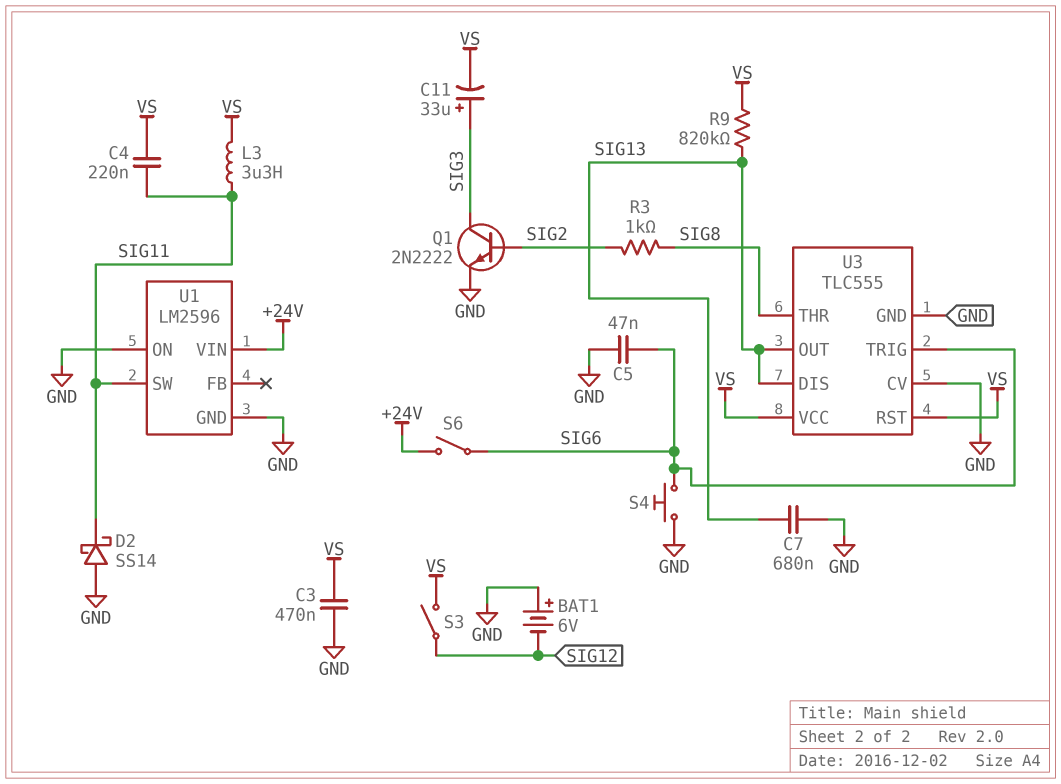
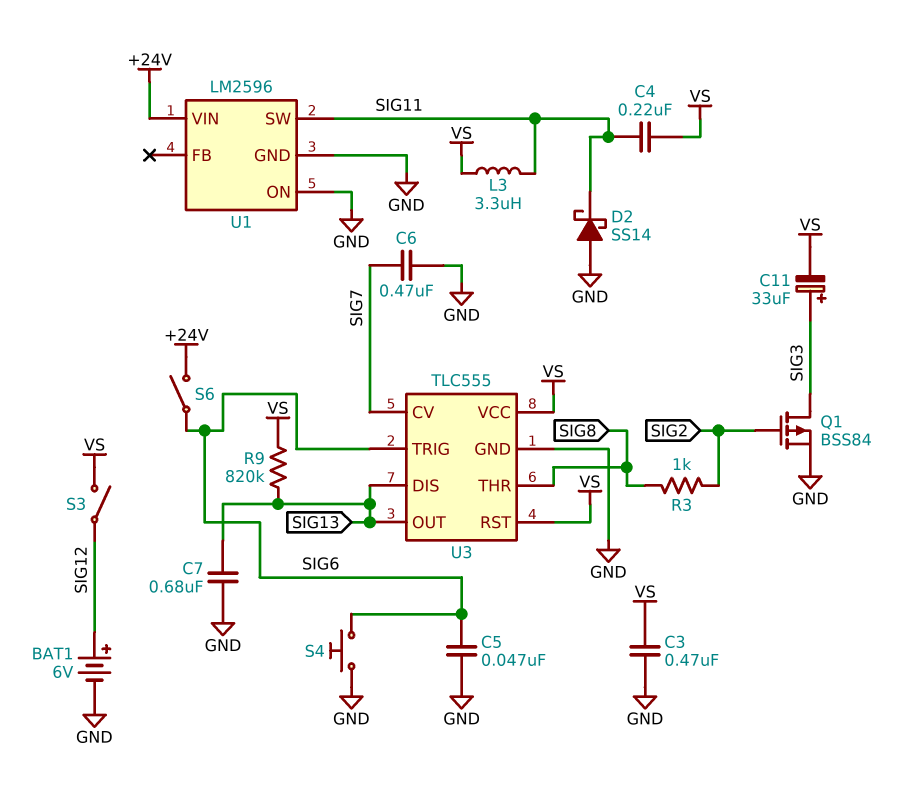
BAT1: 6V (plus GND, minus SIG12) -> 6V (plus SIG12, minus GND)
C6: none -> 470nF (GND, SIG7)
Q1: NPN 2N2222 (B SIG2, C SIG3, E GND) -> PMOS BSS84 (G SIG2, D SIG3, S GND)
U3 pin CV: GND -> SIG7

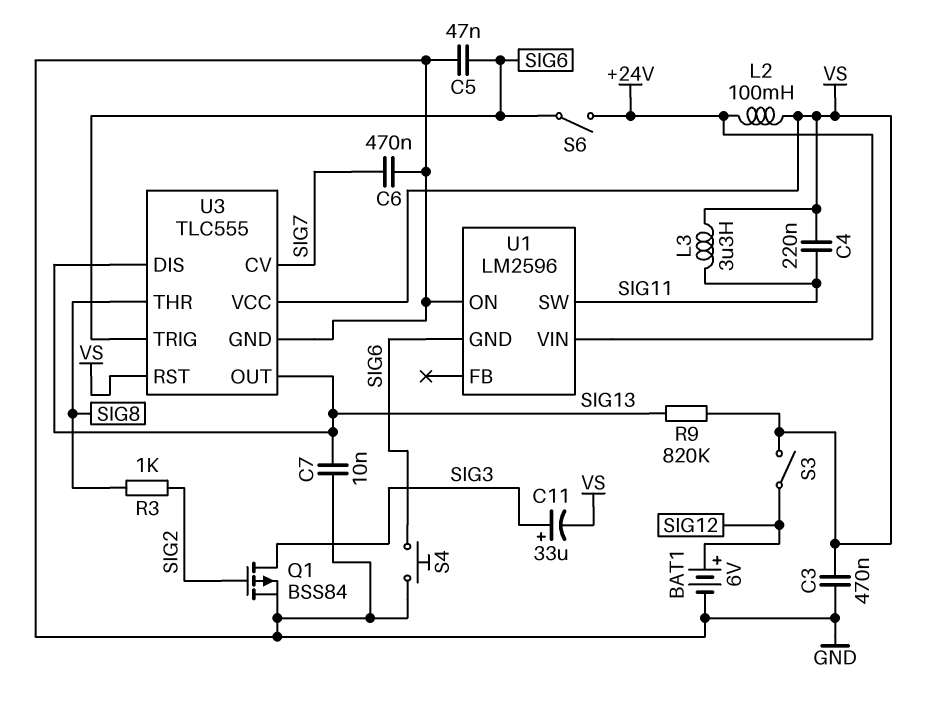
C7: 680nF (GND, SIG13) -> 10nF (GND, SIG13)
D2: schottky SS14 (A GND, K SIG11) -> none
L2: none -> 100mH (+24V, VS)
U1 pin GND: GND -> SIG6

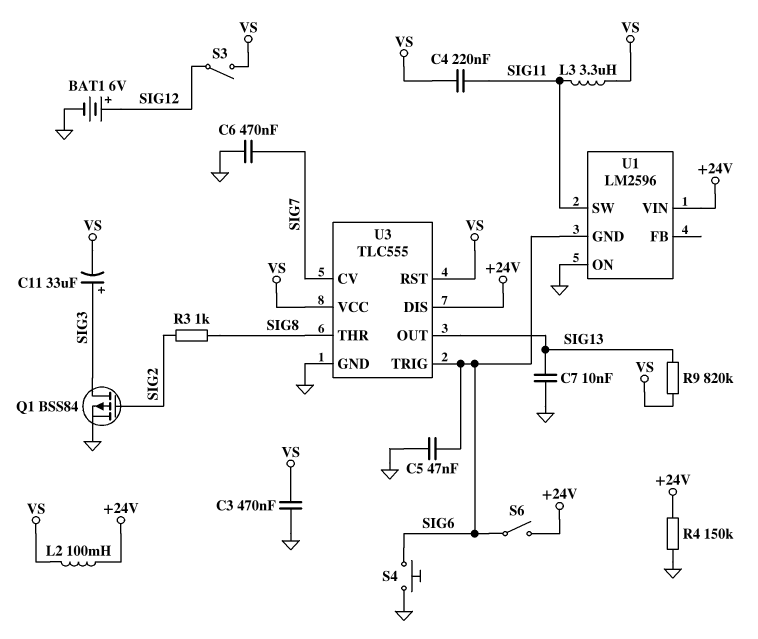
R4: none -> 150k (+24V, GND)
U3 pin DIS: SIG13 -> +24V

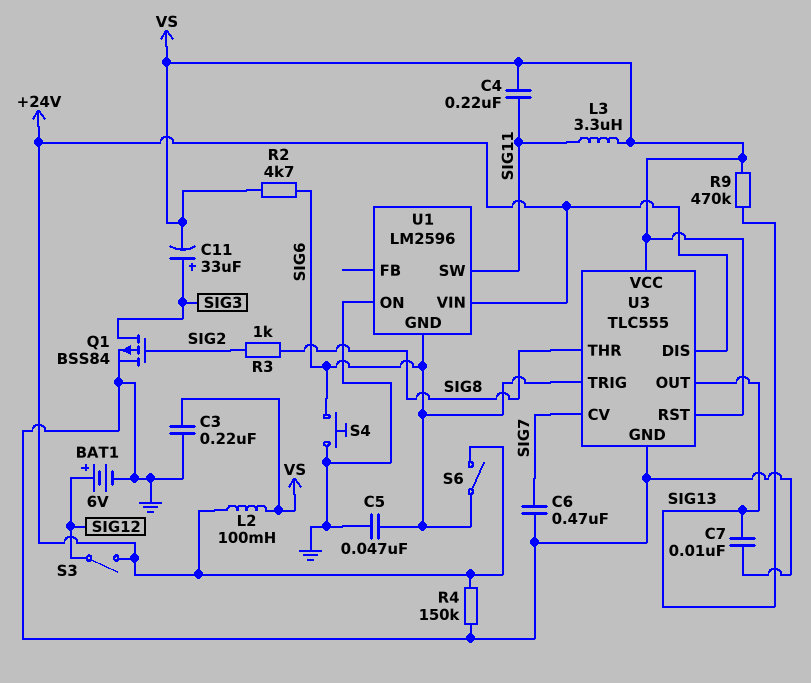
C3: 470nF (GND, VS) -> 220nF (GND, VS)
R2: none -> 4.7k (SIG6, VS)
R9: 820k (SIG13, VS) -> 470k (SIG13, VS)
S3: switch (SIG12, VS) -> switch (+24V, SIG12)

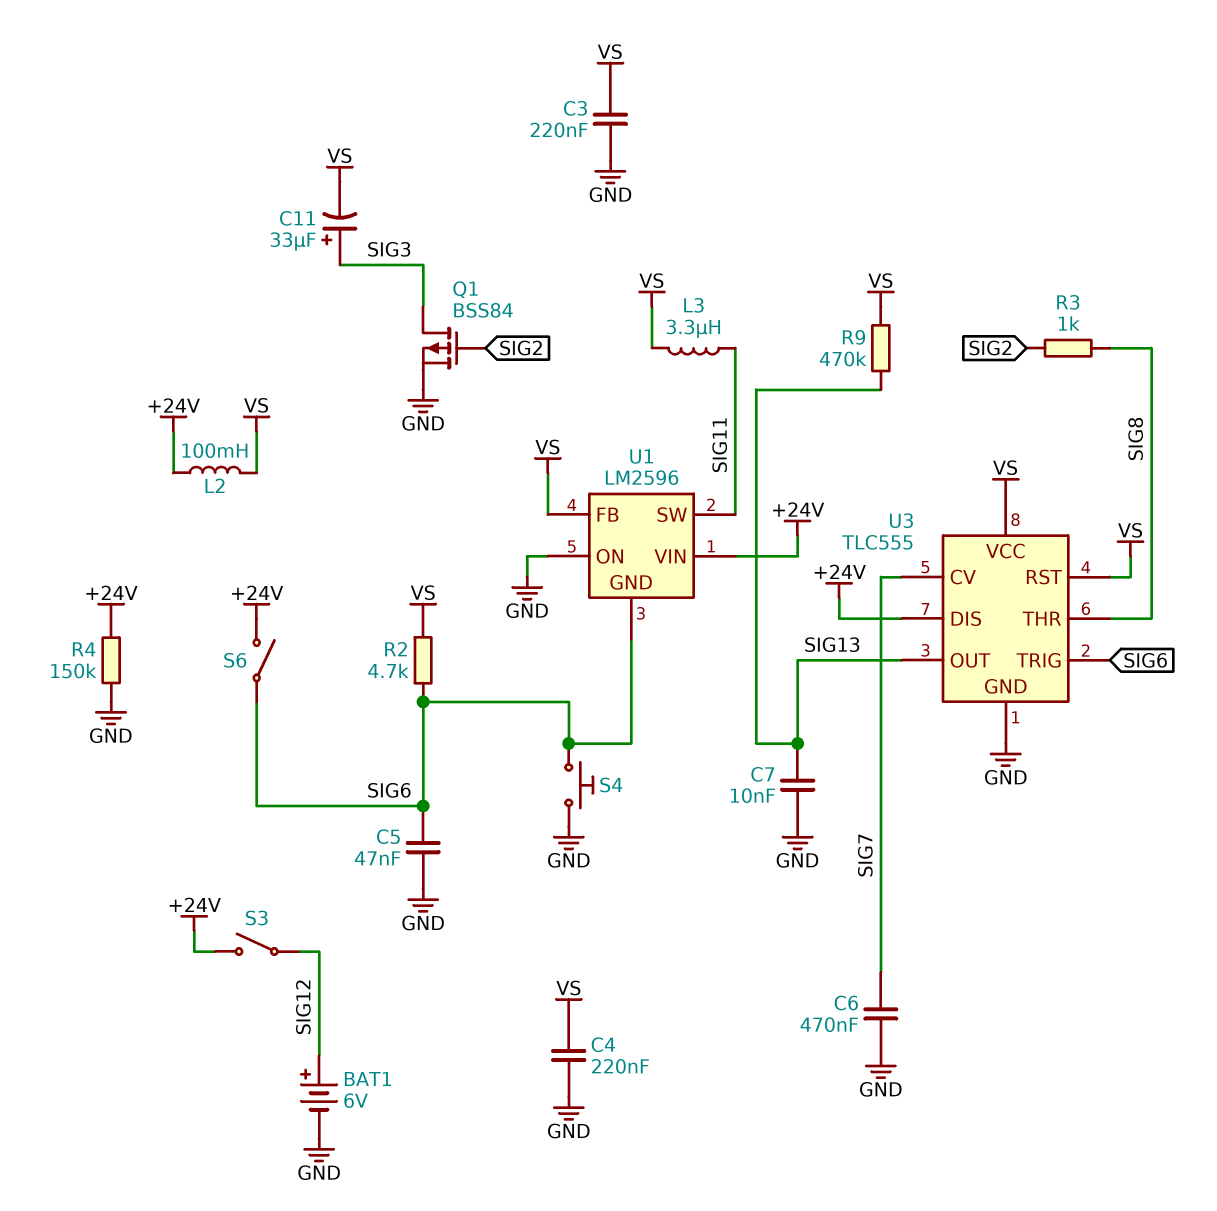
C4: 220nF (SIG11, VS) -> 220nF (GND, VS)
U1 pin FB: none -> VS

